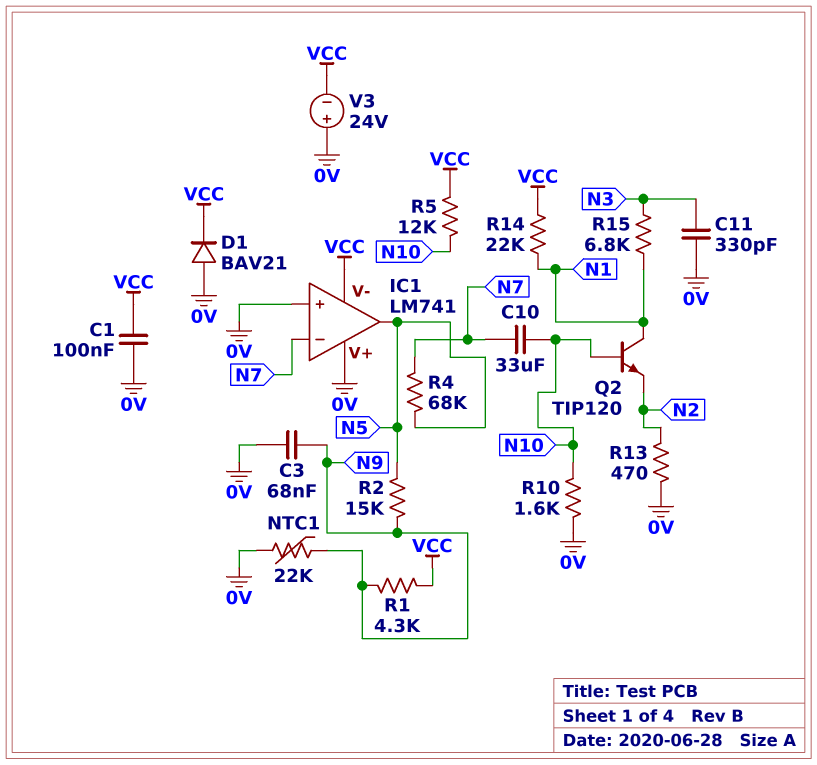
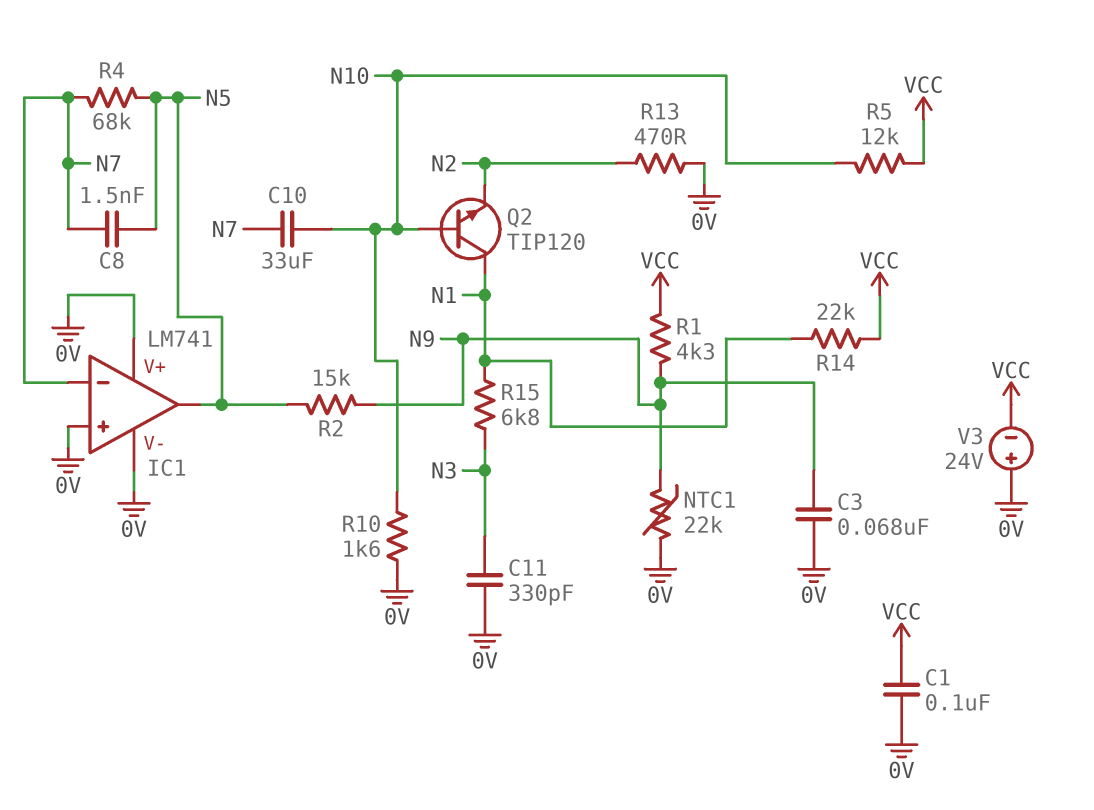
C8: none -> 1.5nF (N5, N7)
D1: diode BAV21 (A 0V, K VCC) -> none
IC1 pin V-: VCC -> 0V

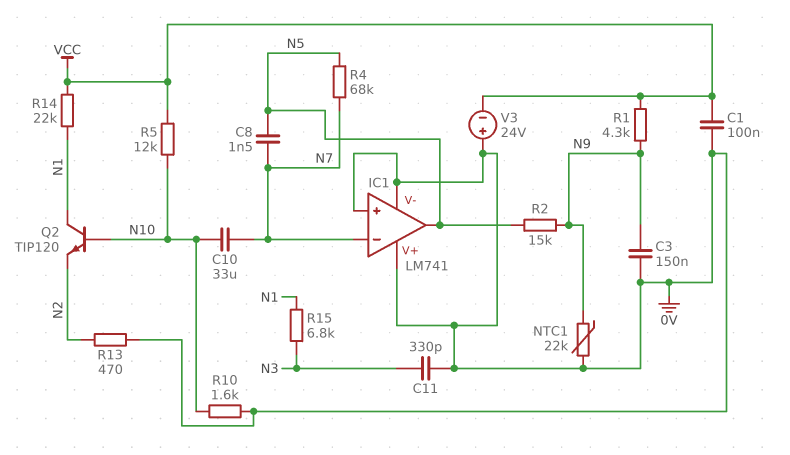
C3: 68nF (0V, N9) -> 150nF (0V, N9)

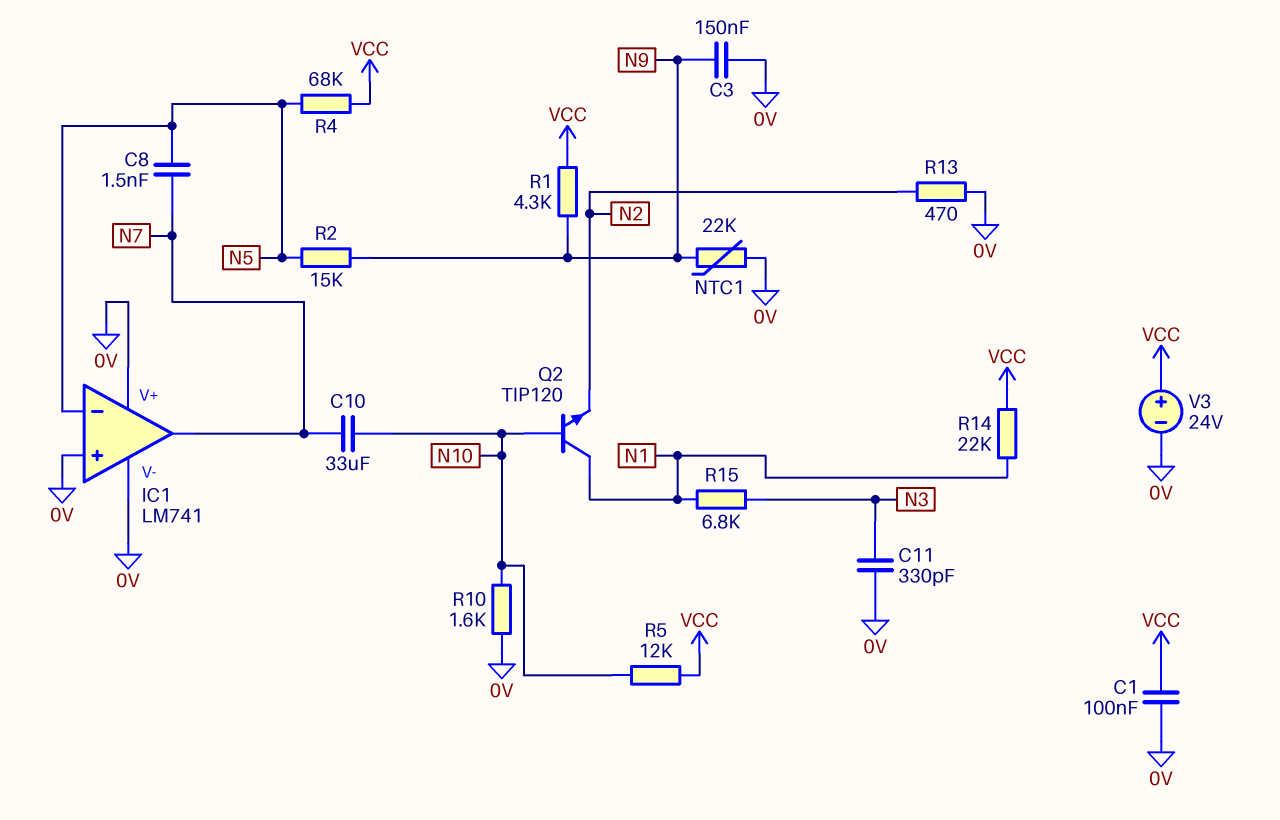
IC1 pin in-: N7 -> N5
IC1 pin out: N5 -> N7
R4: 68k (N5, N7) -> 68k (N5, VCC)
V3: 24V (plus 0V, minus VCC) -> 24V (plus VCC, minus 0V)

